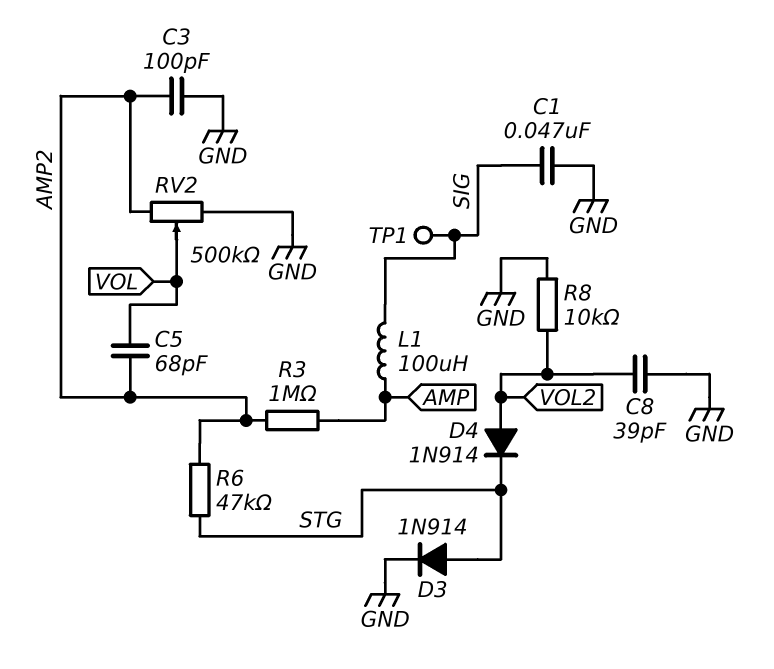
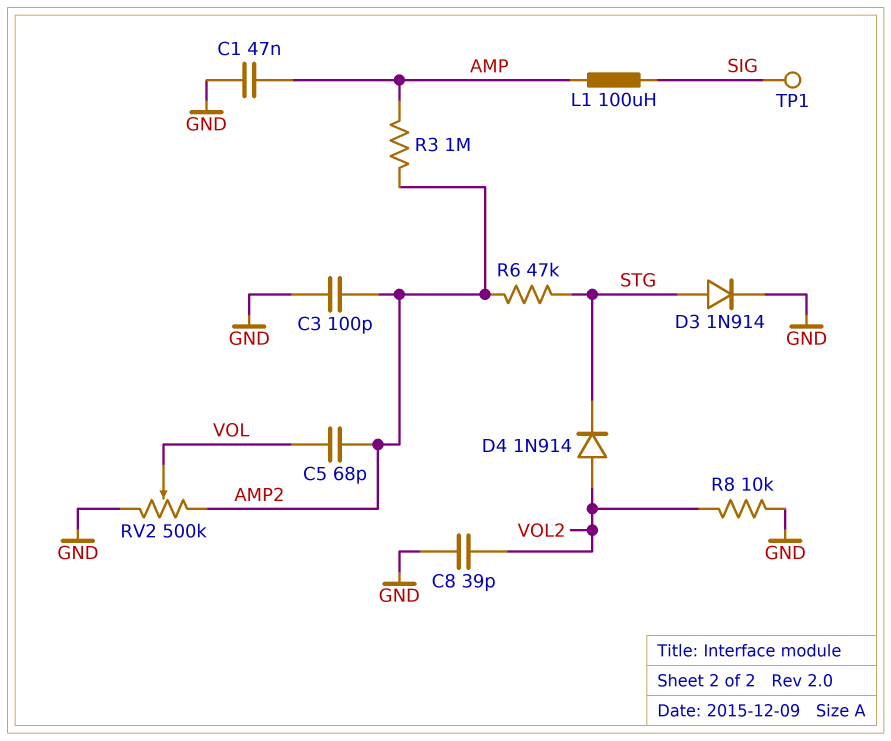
C1: 47nF (GND, SIG) -> 47nF (AMP, GND)

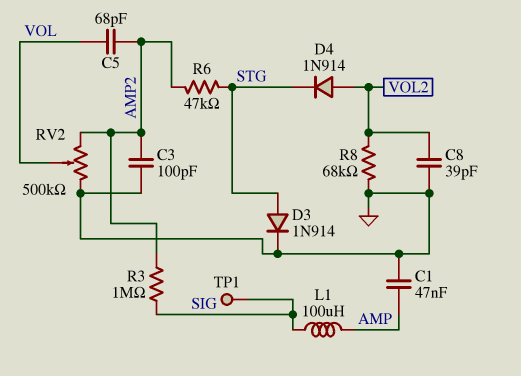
R3: 1M (AMP, AMP2) -> 1M (AMP2, SIG)
R8: 10k (GND, VOL2) -> 68k (GND, VOL2)

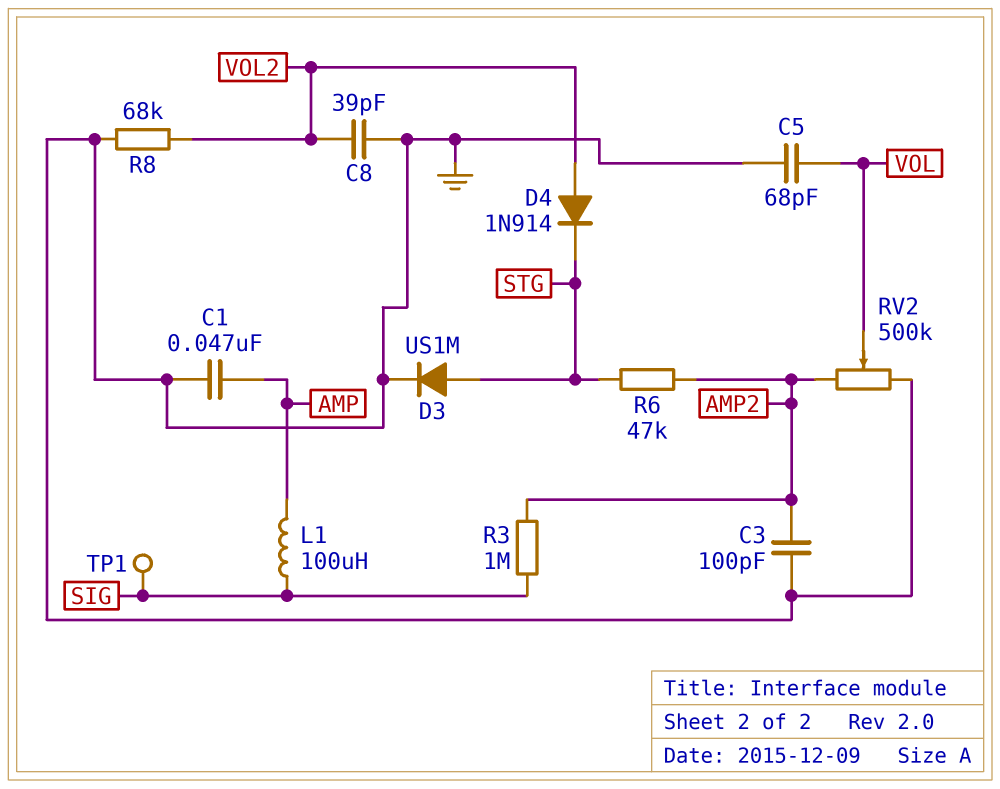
C5: 68pF (AMP2, VOL) -> 68pF (GND, VOL)
D3: diode 1N914 (A STG, K GND) -> diode US1M (A STG, K GND)

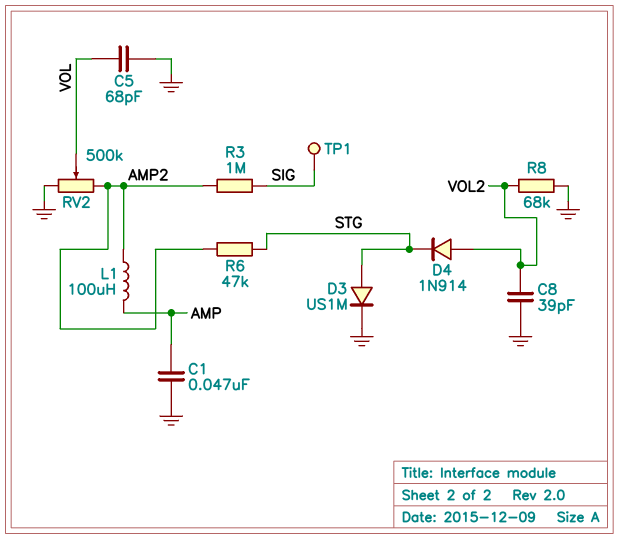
C3: 100pF (AMP2, GND) -> none
L1: 100uH (AMP, SIG) -> 100uH (AMP, AMP2)

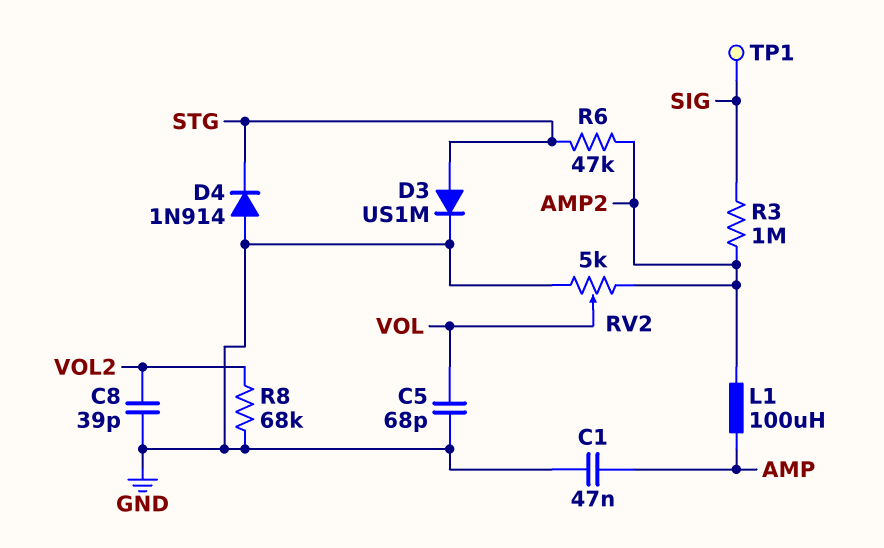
D4: diode 1N914 (A VOL2, K STG) -> diode 1N914 (A GND, K STG)
RV2: 500k (AMP2, GND, wiper VOL) -> 5k (AMP2, GND, wiper VOL)

